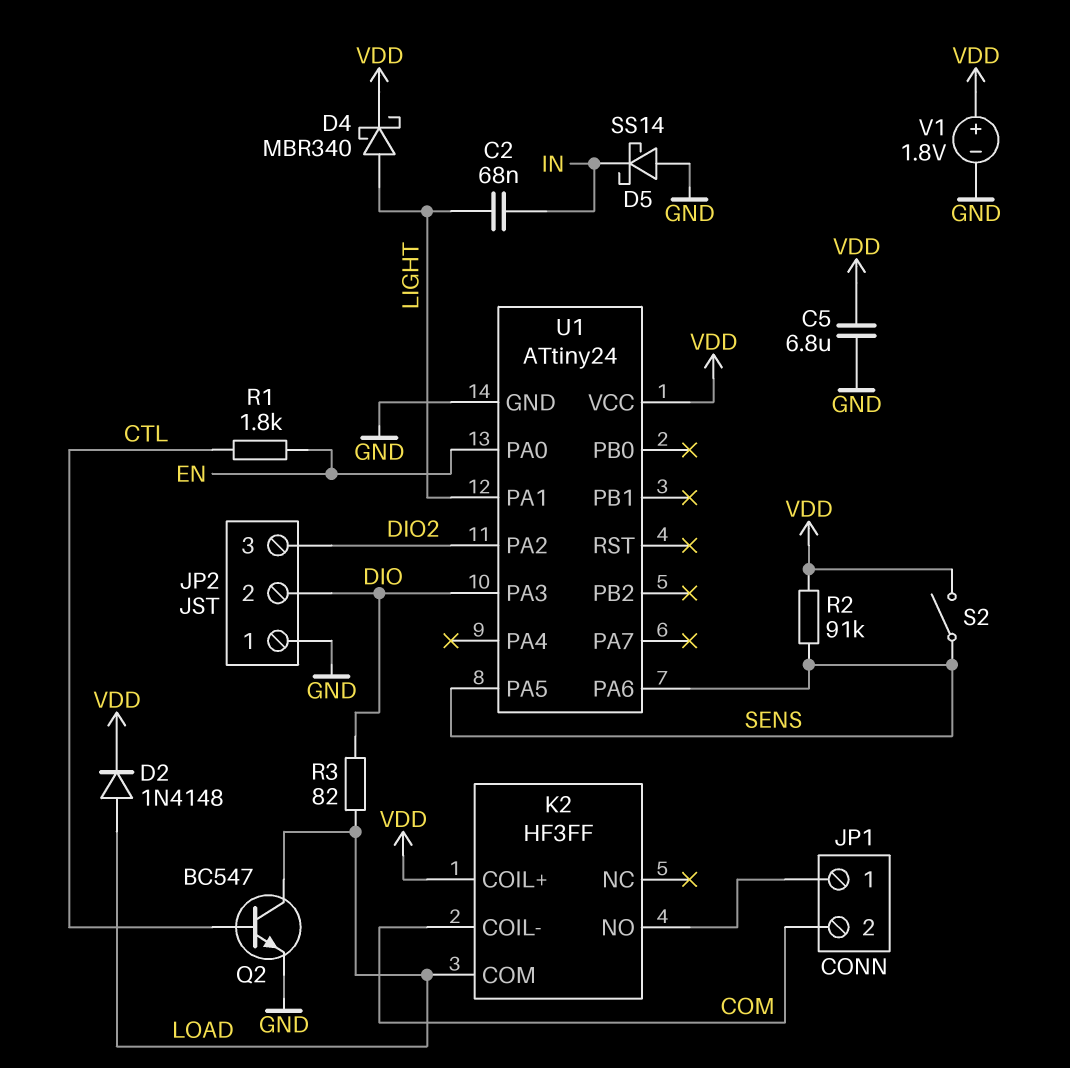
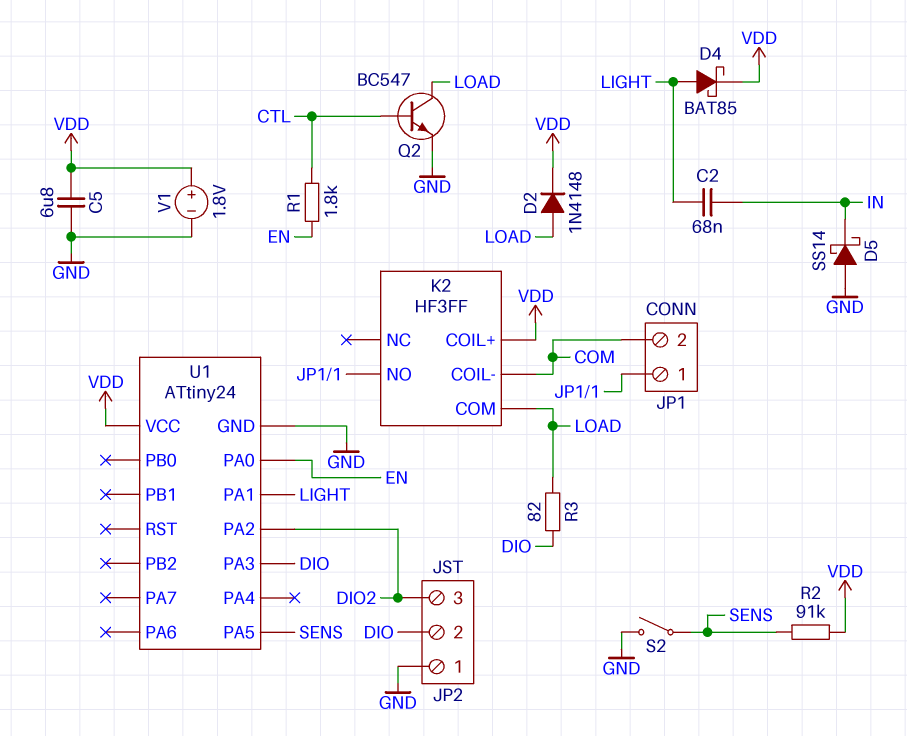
D4: schottky MBR340 (A LIGHT, K VDD) -> schottky BAT85 (A LIGHT, K VDD)
S2: switch (SENS, VDD) -> switch (GND, SENS)
U1 pin PA6: SENS -> none

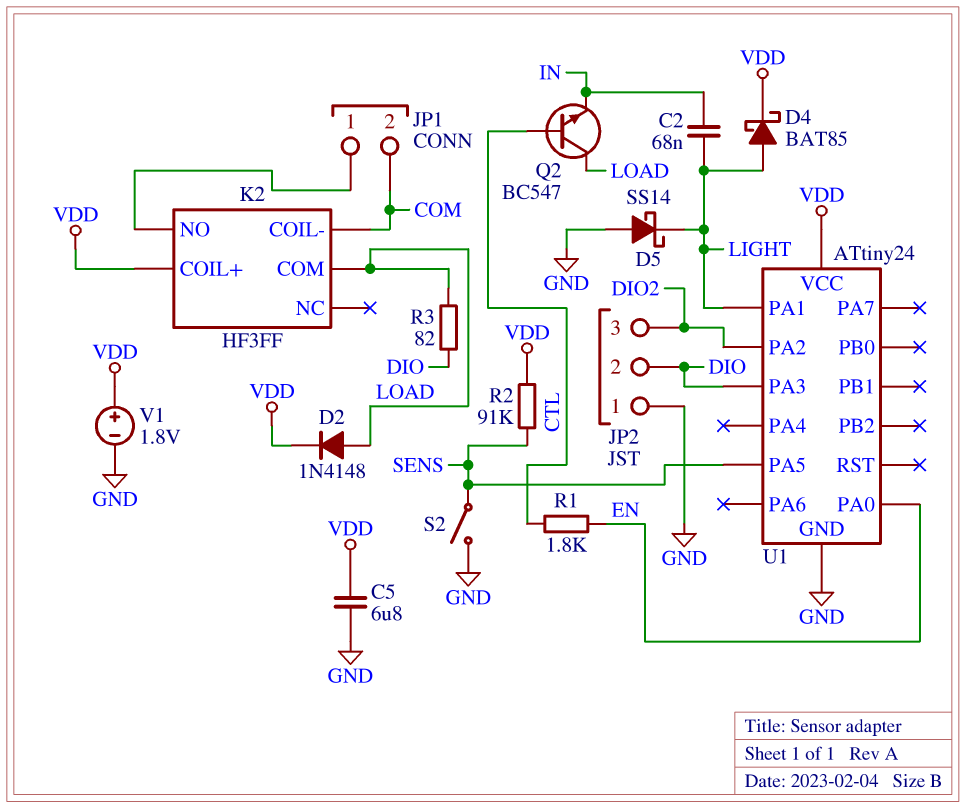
D5: schottky SS14 (A GND, K IN) -> schottky SS14 (A GND, K LIGHT)
Q2: NPN BC547 (B CTL, C LOAD, E GND) -> NPN BC547 (B CTL, C LOAD, E IN)

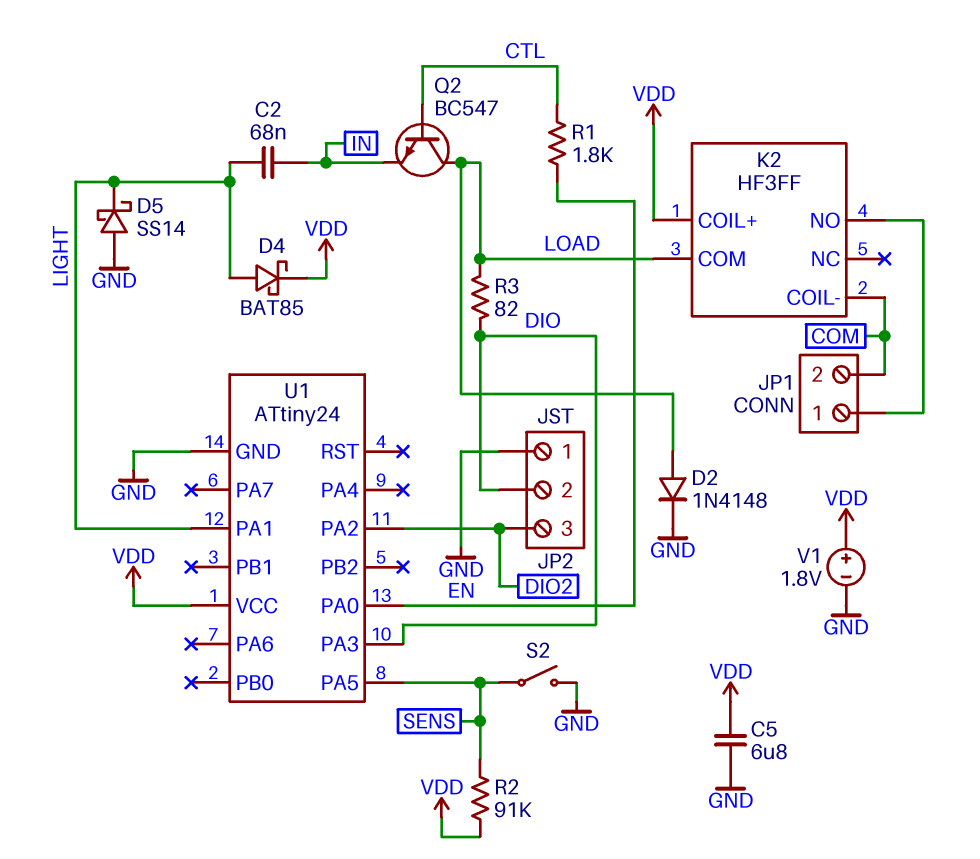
D2: diode 1N4148 (A LOAD, K VDD) -> diode 1N4148 (A LOAD, K GND)

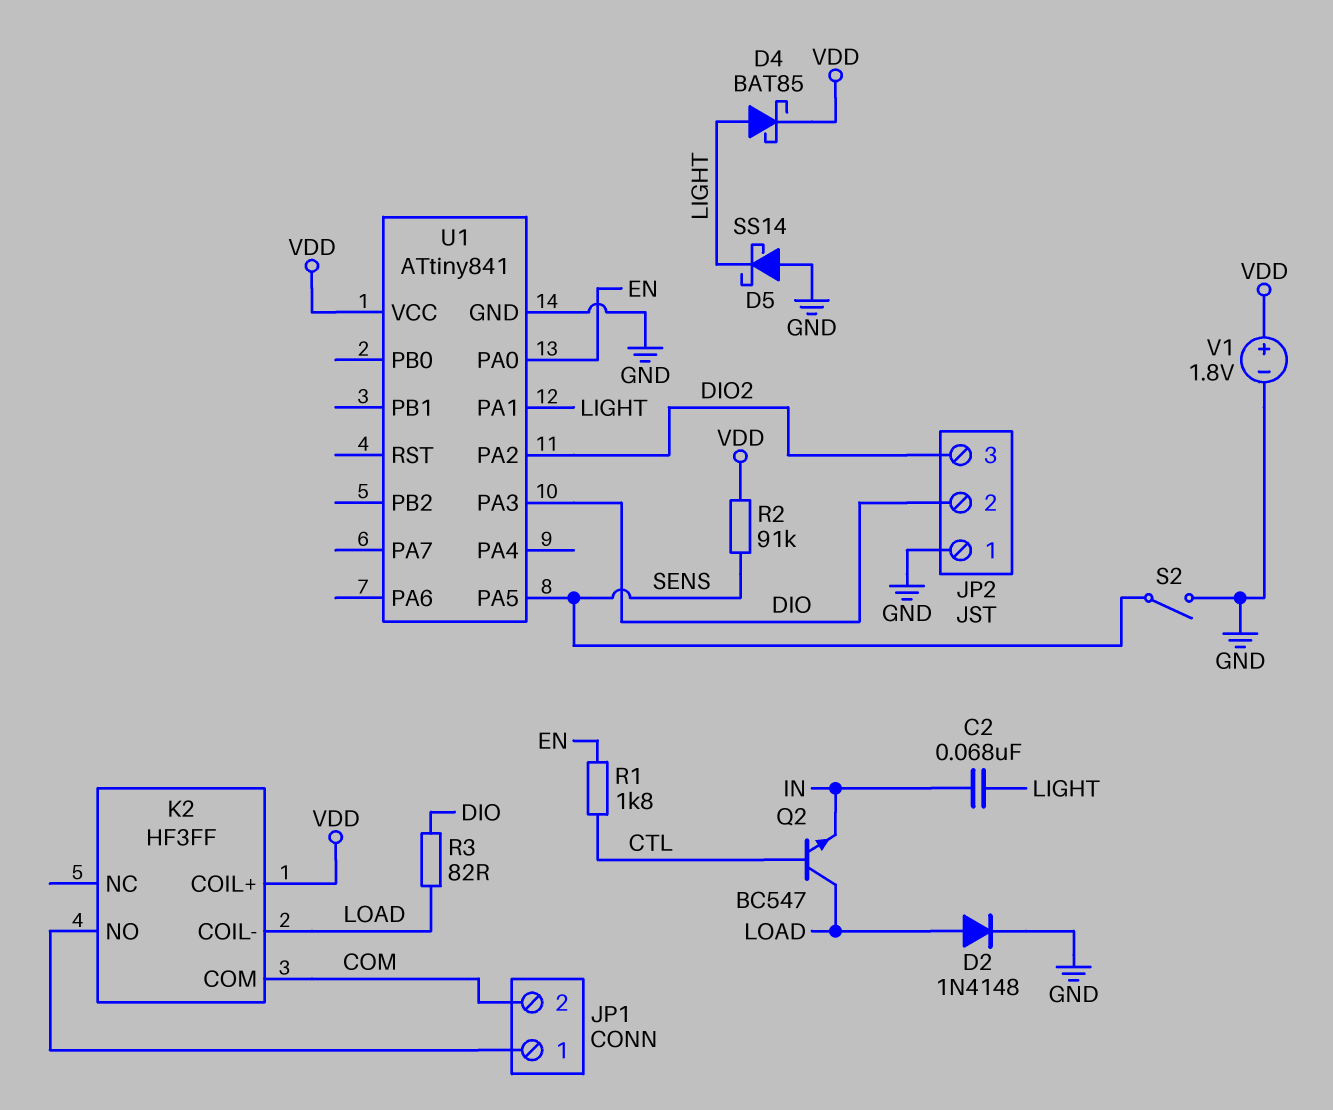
C5: 6.8uF (GND, VDD) -> none
K2 pin COIL-: COM -> LOAD
K2 pin COM: LOAD -> COM
U1: ATtiny24 -> ATtiny841

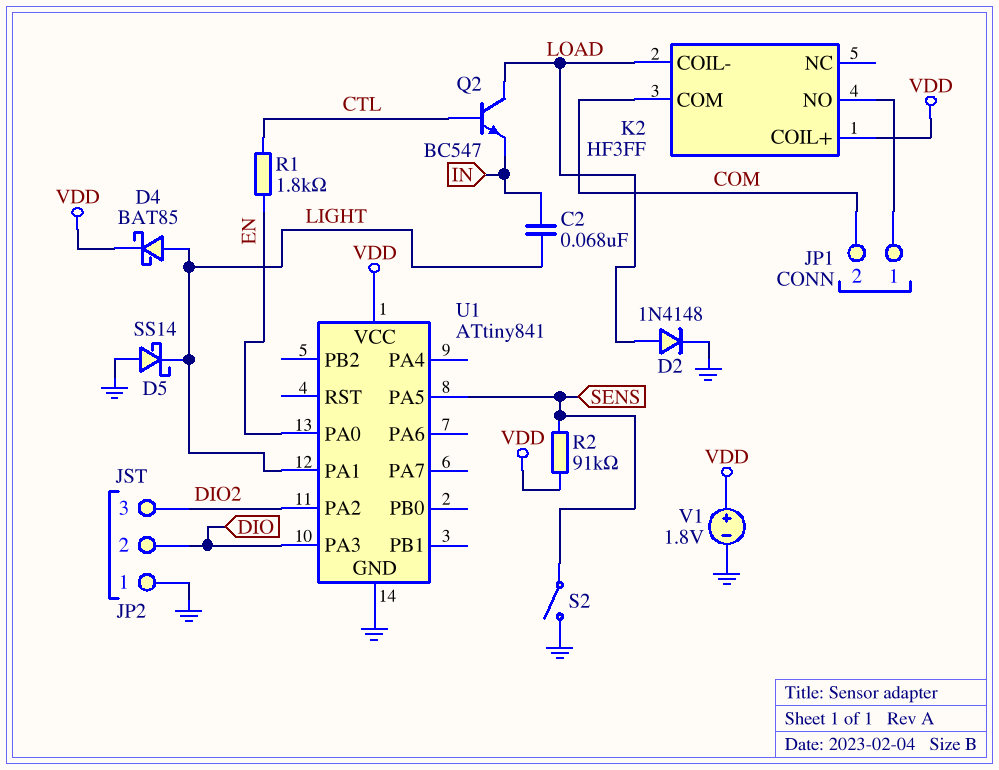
R3: 82 (DIO, LOAD) -> none

